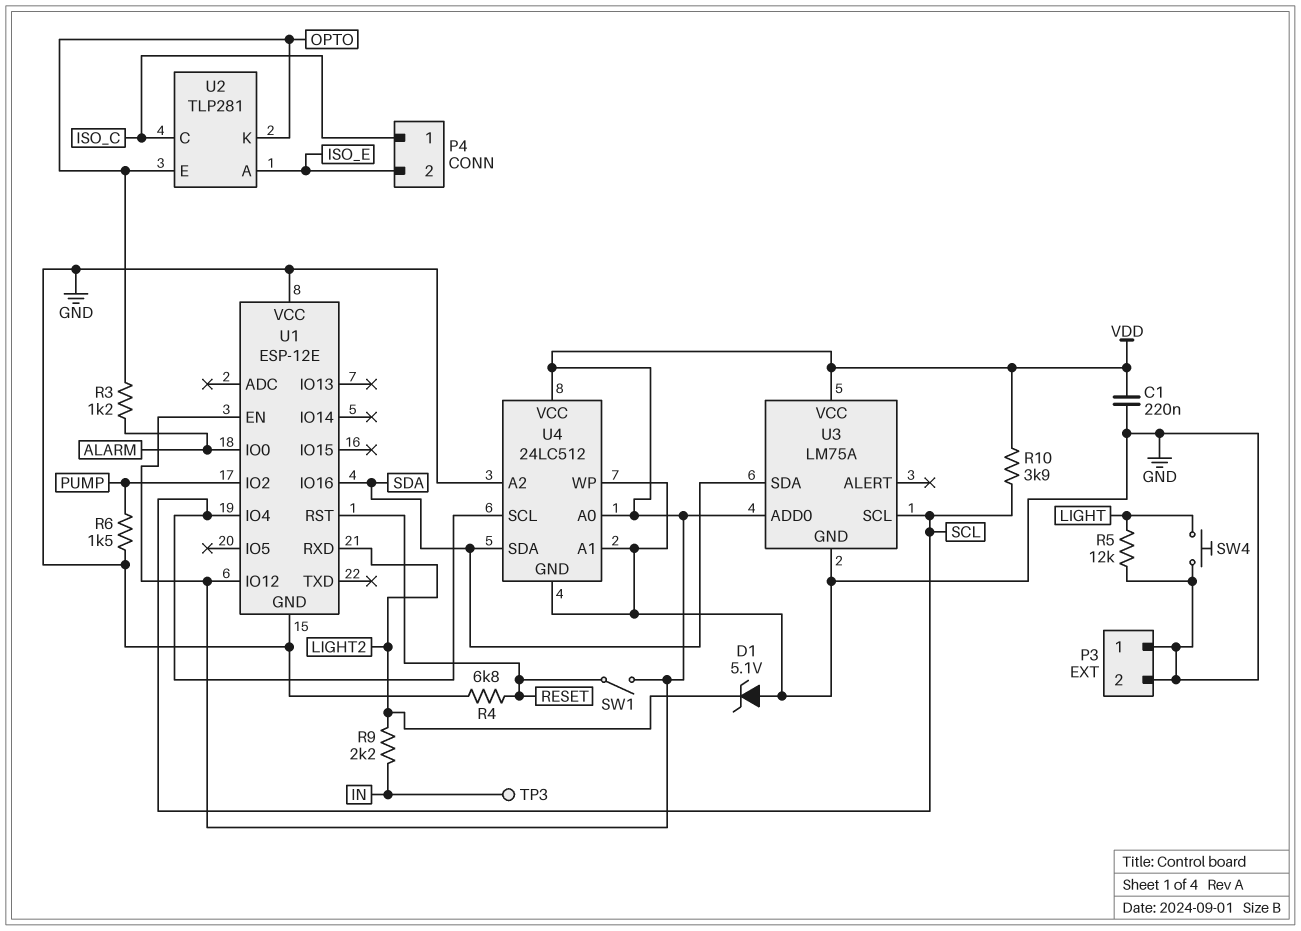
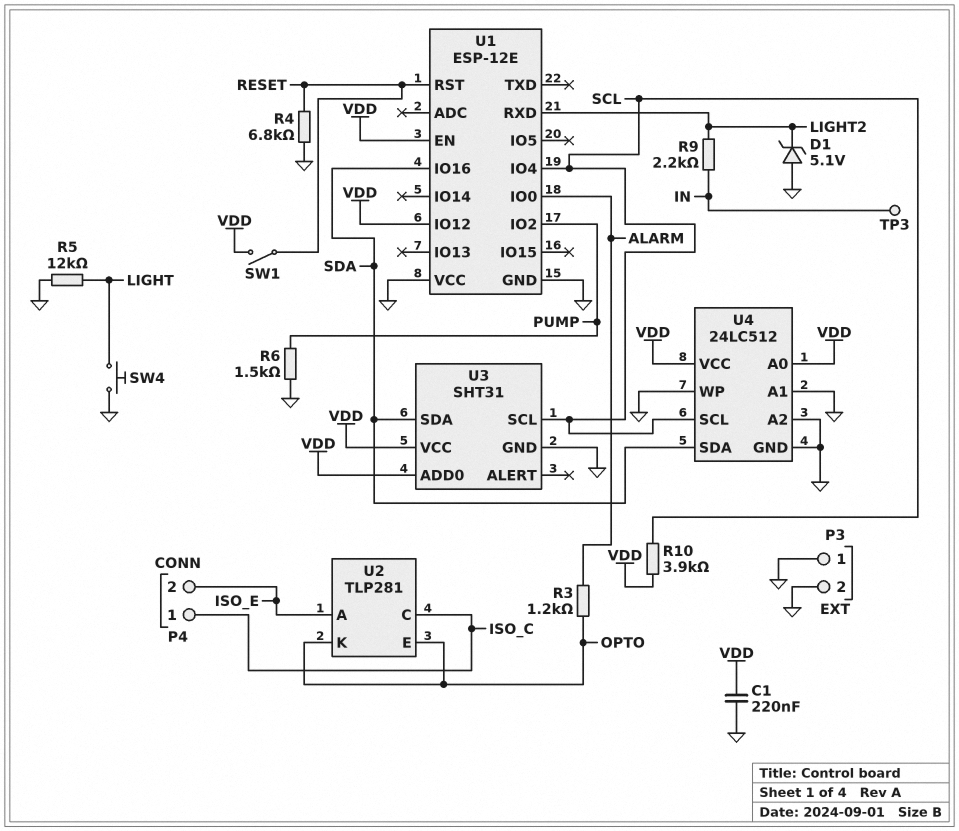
U3: LM75A -> SHT31

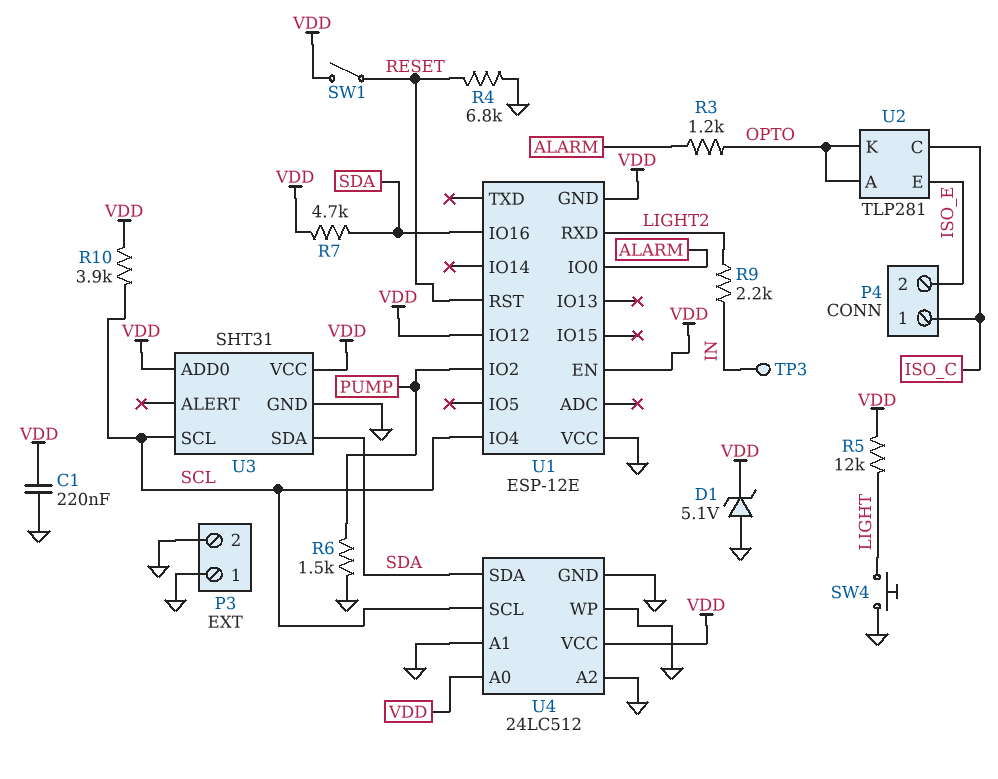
D1: zener 5.1V (A GND, K LIGHT2) -> zener 5.1V (A GND, K VDD)
R5: 12k (GND, LIGHT) -> 12k (LIGHT, VDD)
R7: none -> 4.7k (SDA, VDD)
U1 pin GND: GND -> VDD
U2 pin A: ISO_E -> OPTO
U2 pin E: OPTO -> ISO_E

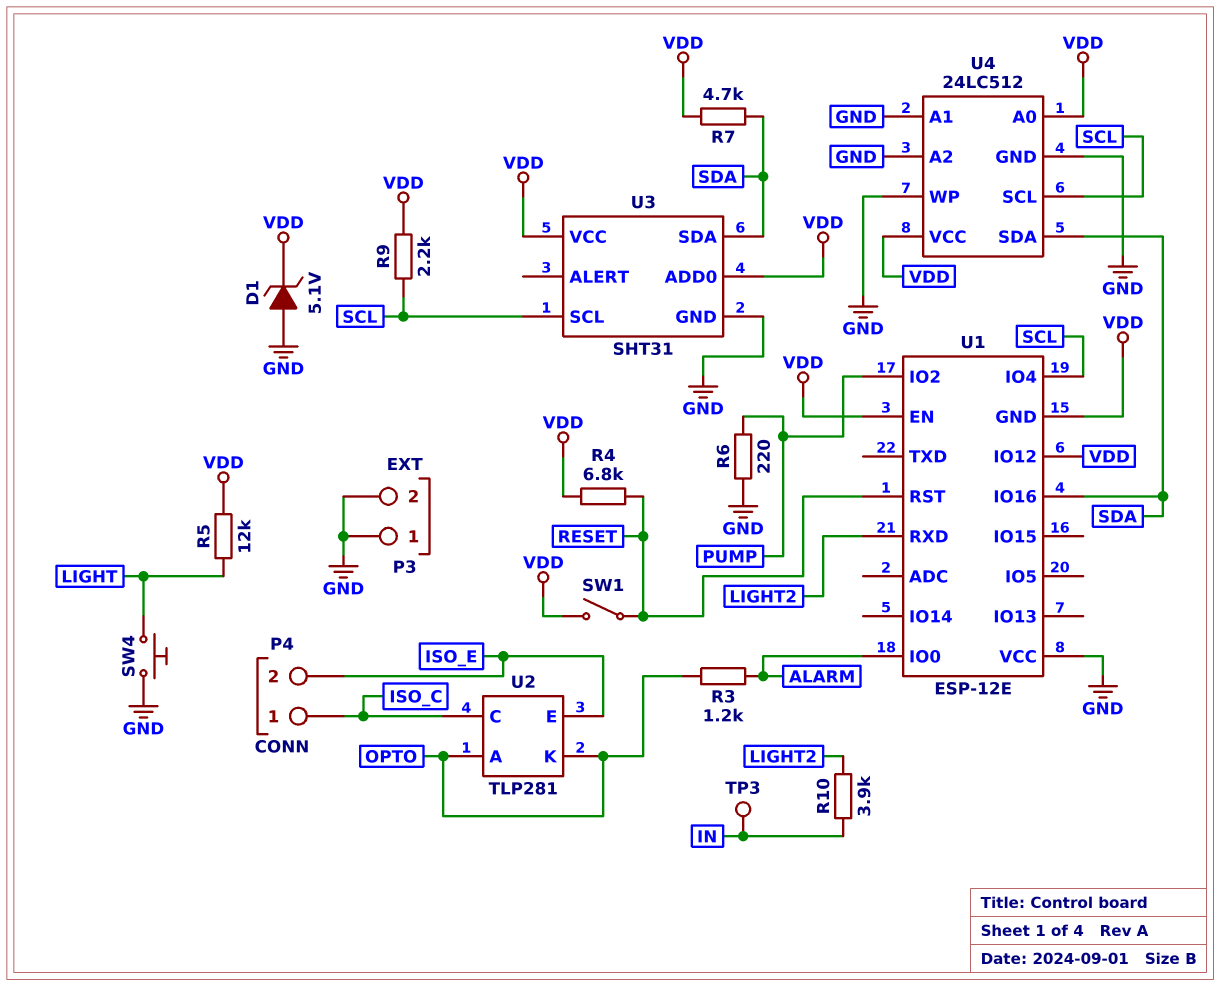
C1: 220nF (GND, VDD) -> none
R4: 6.8k (GND, RESET) -> 6.8k (RESET, VDD)
R6: 1.5k (GND, PUMP) -> 220 (GND, PUMP)
R9: 2.2k (IN, LIGHT2) -> 2.2k (SCL, VDD)
R10: 3.9k (SCL, VDD) -> 3.9k (IN, LIGHT2)

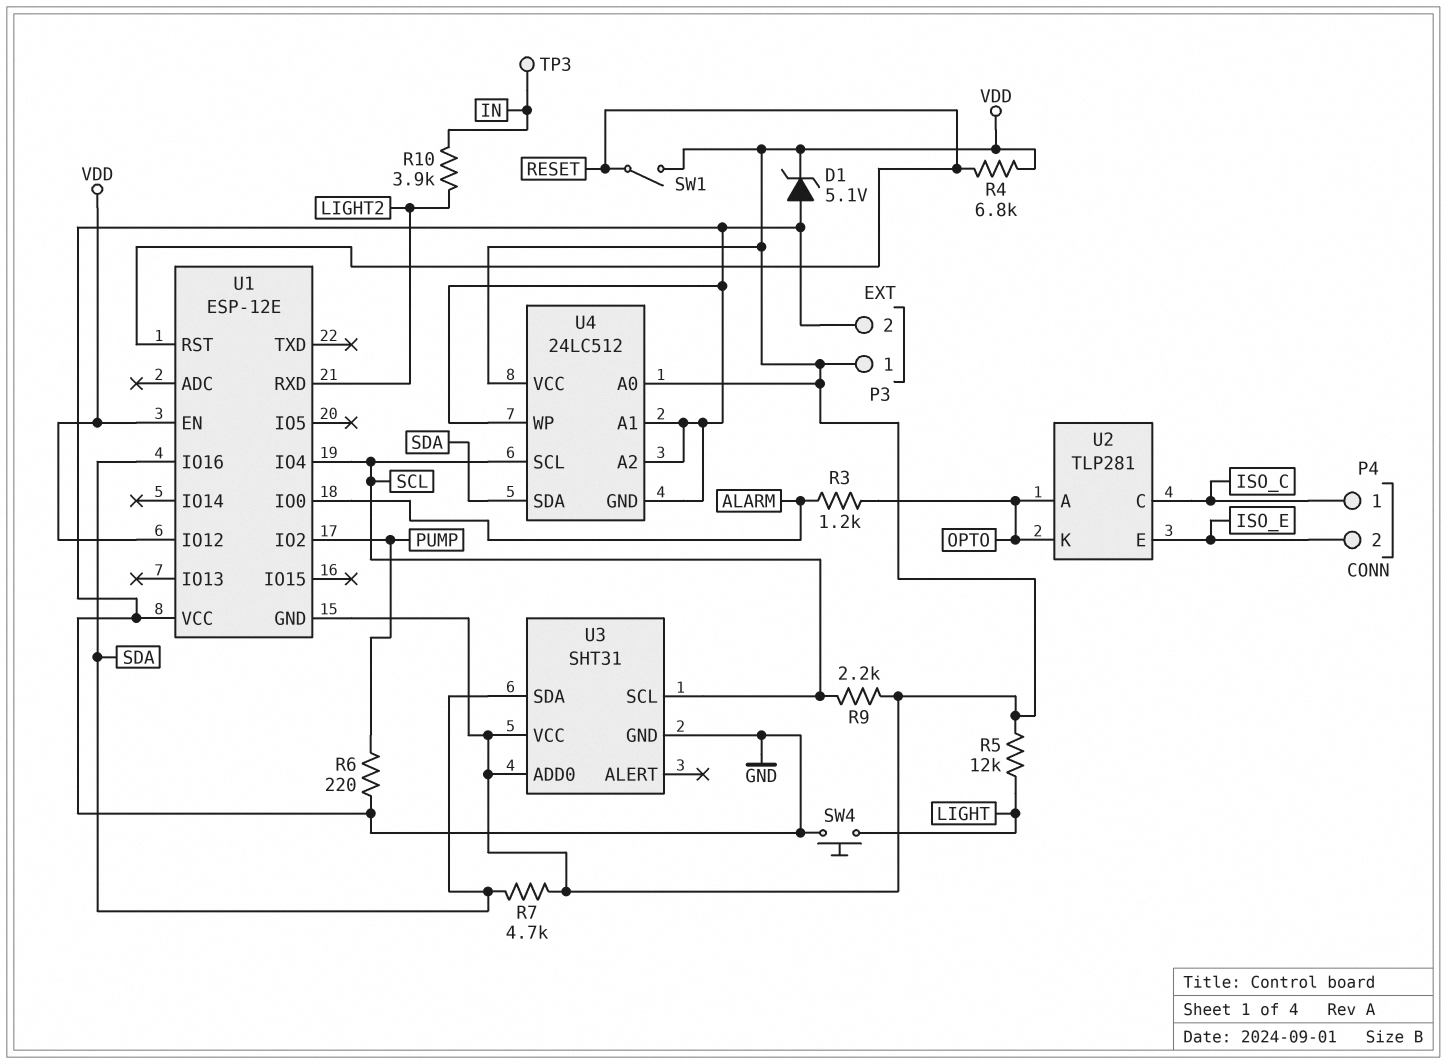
P3 pin 1: GND -> VDD

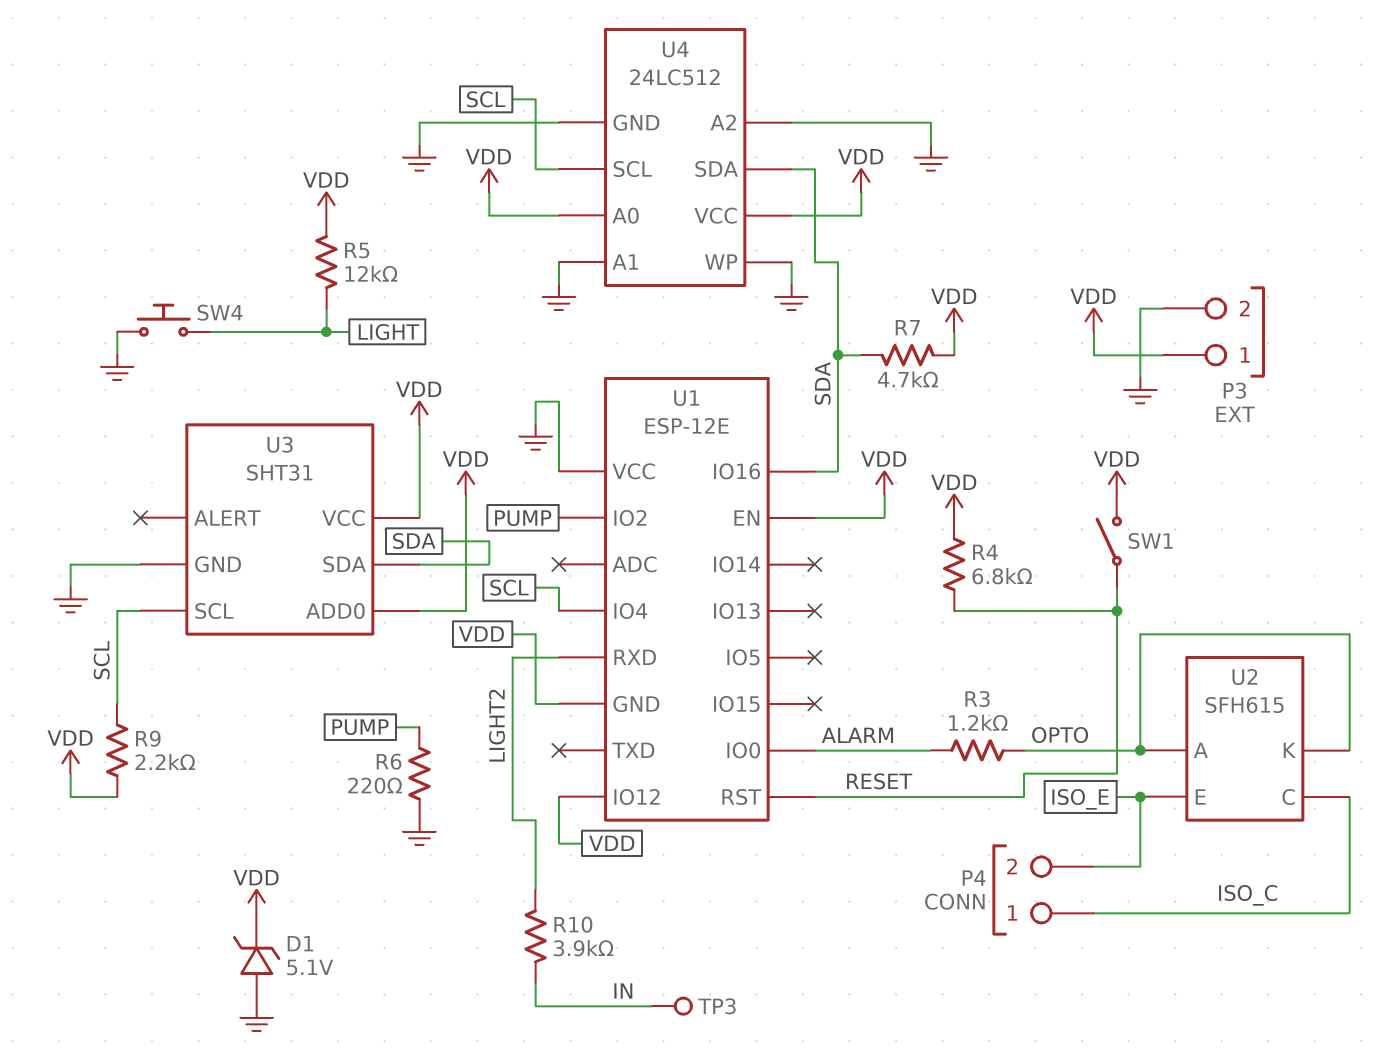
U2: TLP281 -> SFH615

